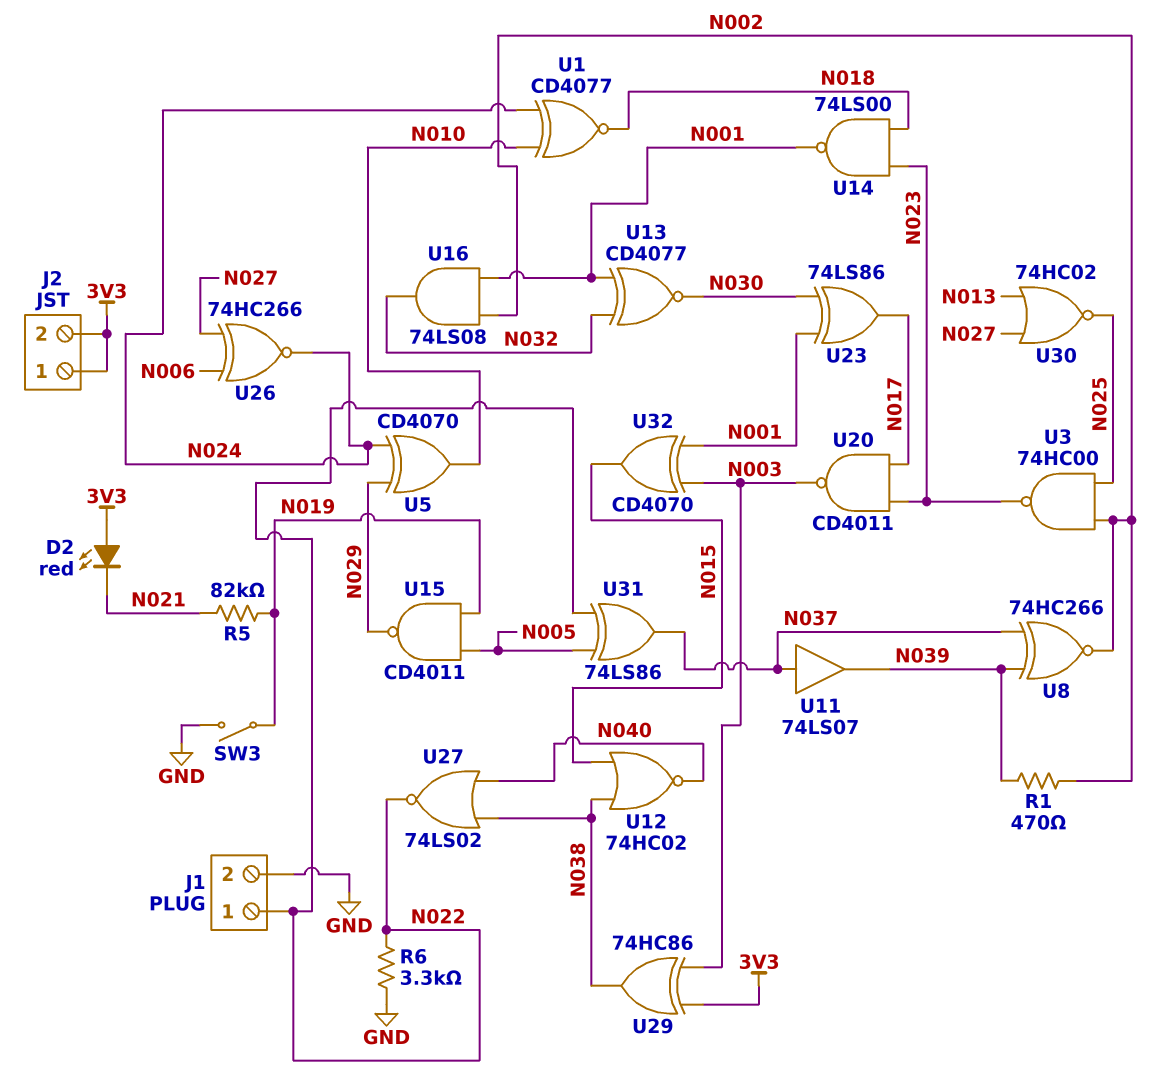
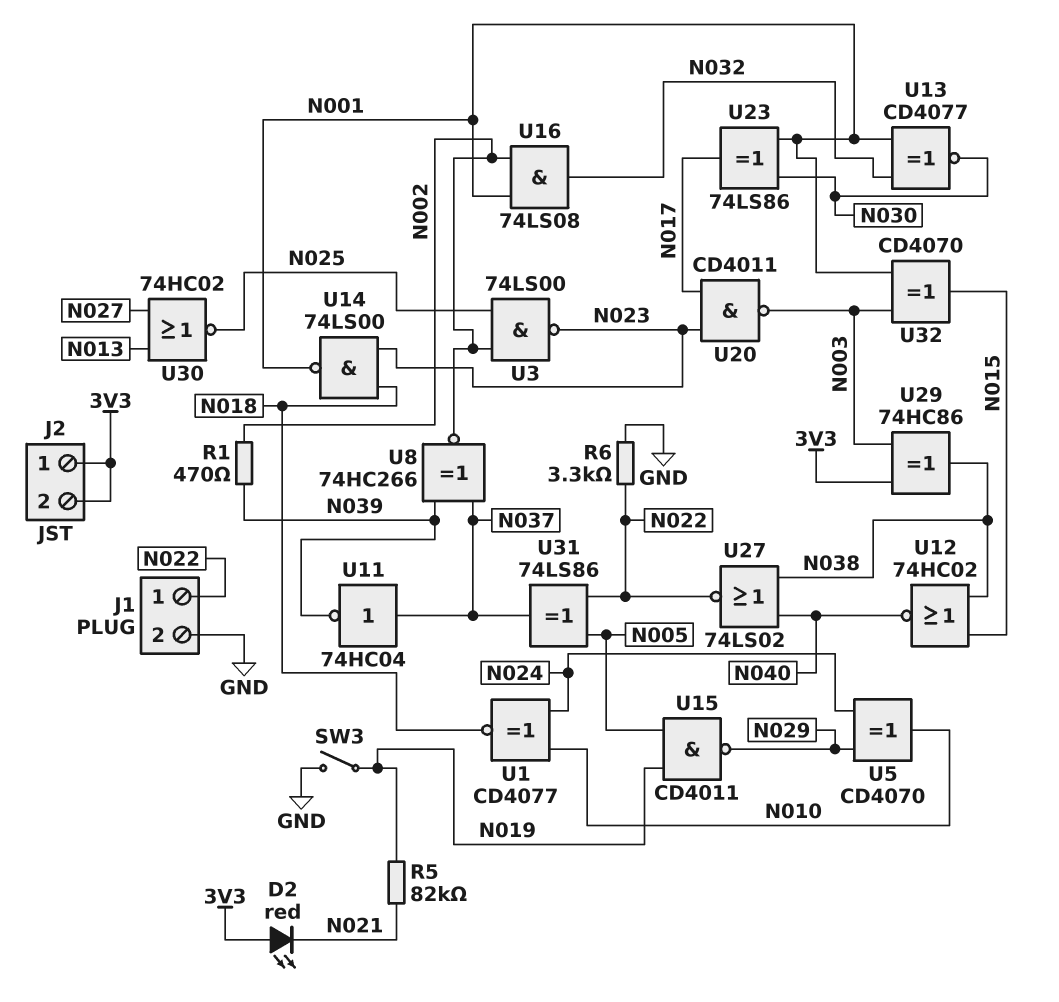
U3: NAND 74HC00 (in N002, in N025, out N023) -> NAND 74LS00 (in N002, in N025, out N023)
U11: buffer 74LS07 (in N037, out N039) -> NOT 74HC04 (in N037, out N039)
U26: XNOR 74HC266 (in N006, in N027, out N024) -> none

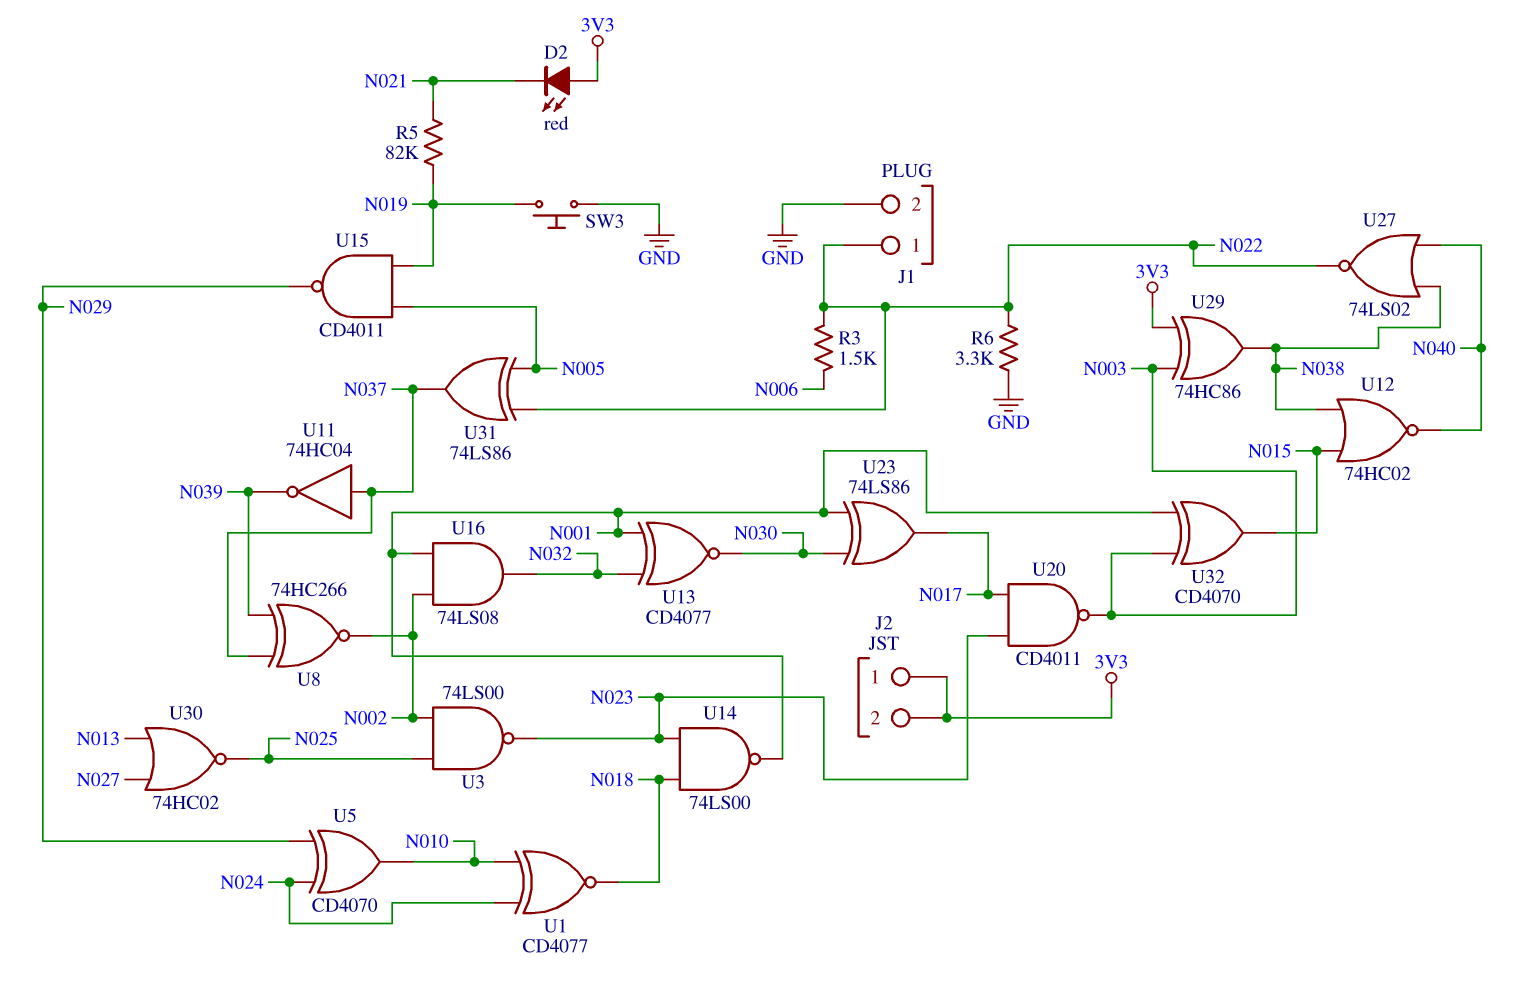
R1: 470 (N002, N039) -> none
R3: none -> 1.5k (N006, N022)
SW3: switch (GND, N019) -> button (GND, N019)

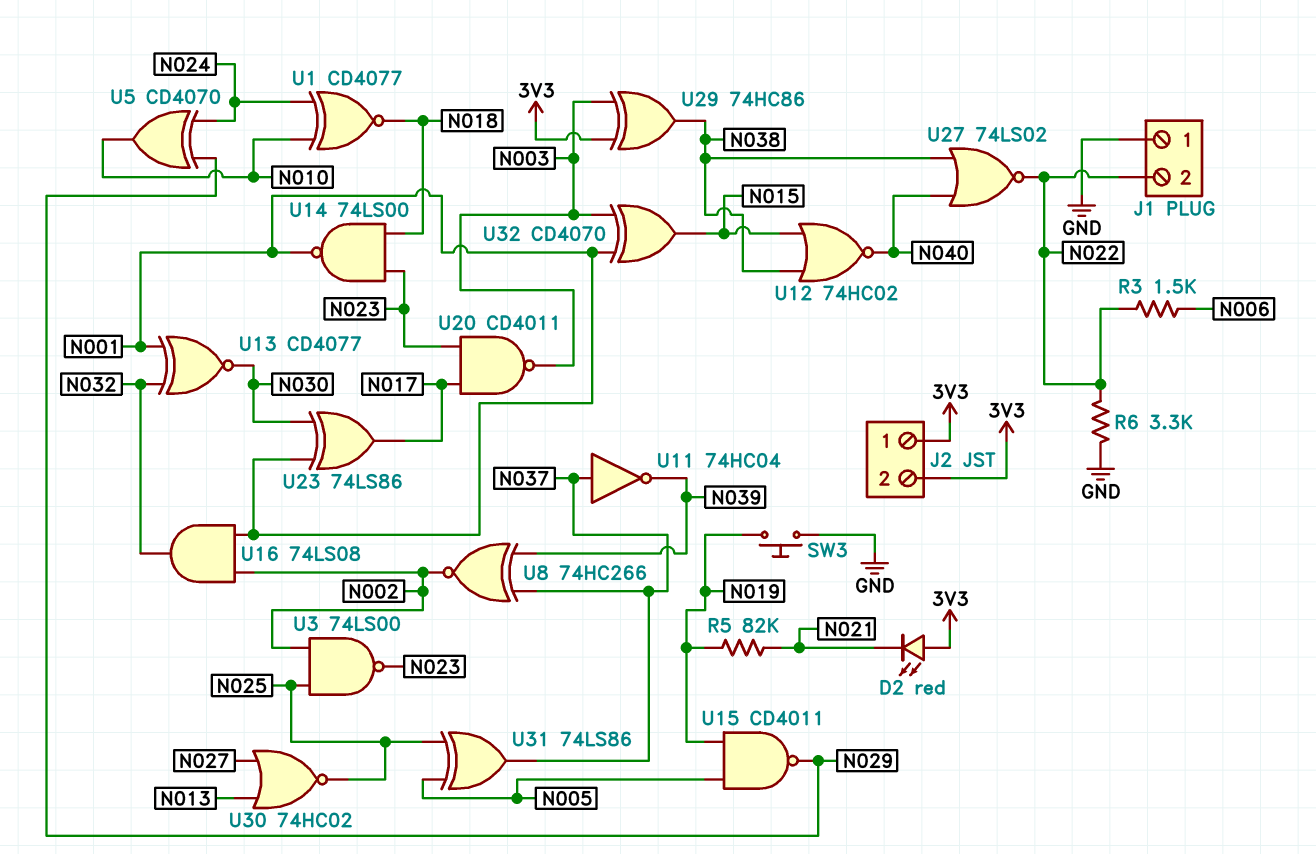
J1 pin 1: N022 -> GND
J1 pin 2: GND -> N022
U31: XOR 74LS86 (in N005, in N022, out N037) -> XOR 74LS86 (in N005, in N025, out N037)

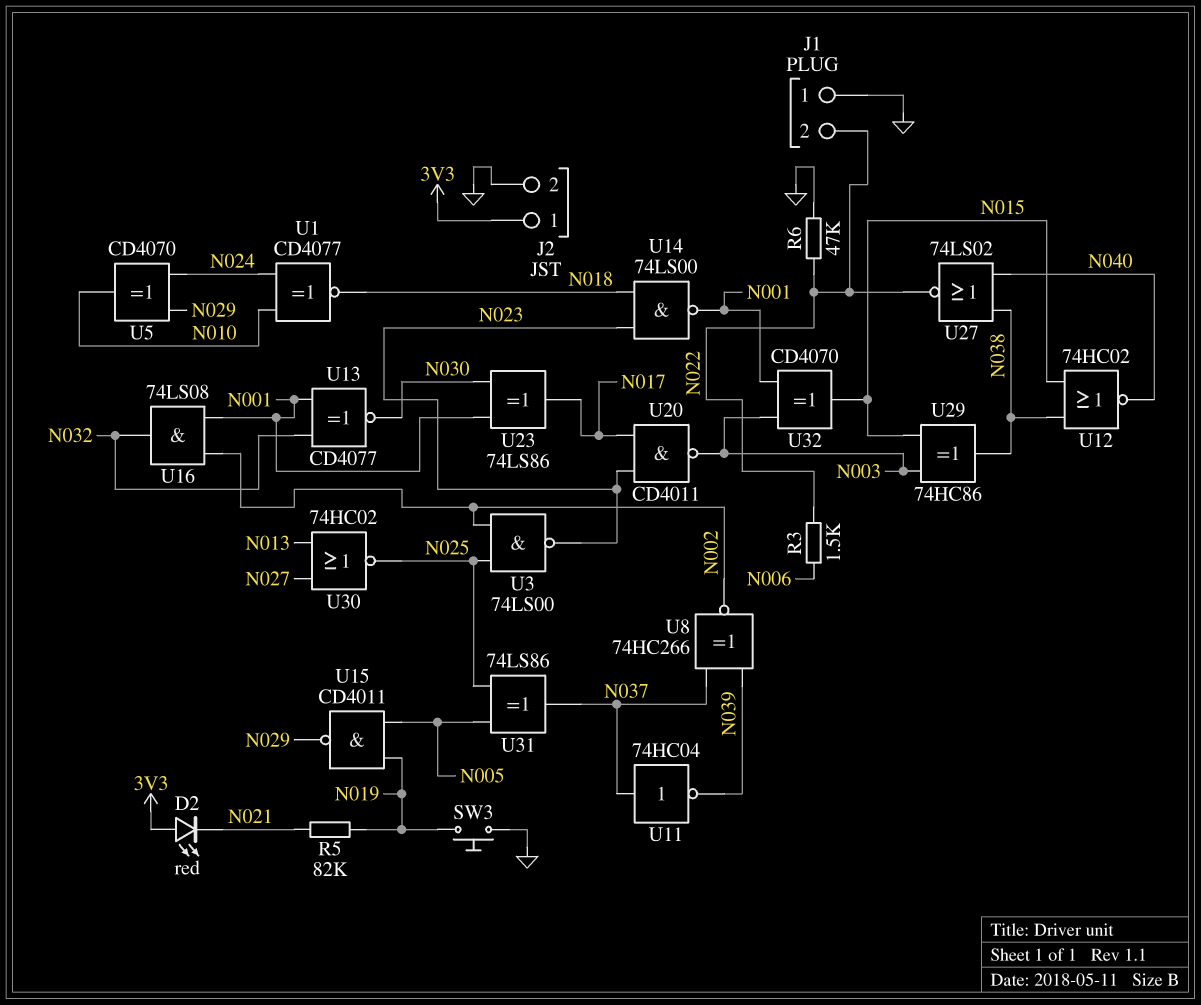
J2 pin 2: 3V3 -> GND
R6: 3.3k (GND, N022) -> 47k (GND, N022)
U29: XOR 74HC86 (in 3V3, in N003, out N038) -> XOR 74HC86 (in N003, in N015, out N038)

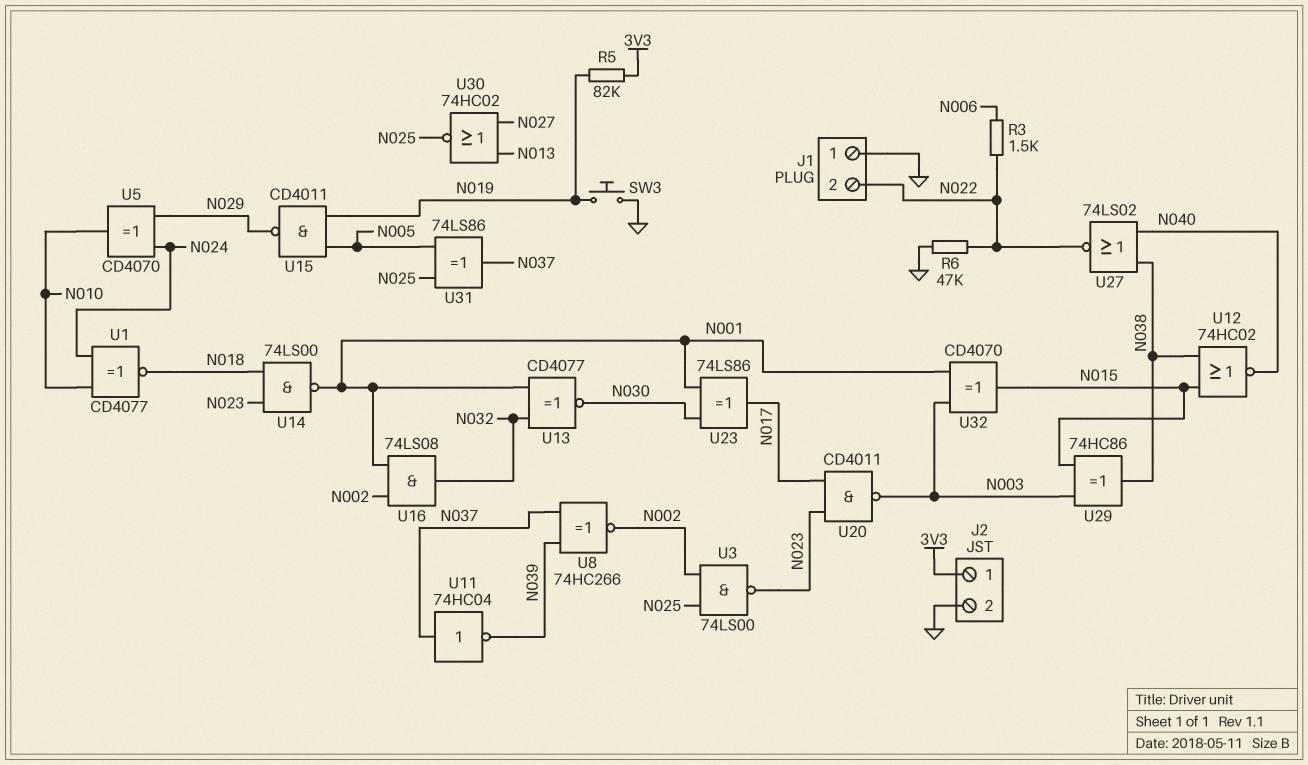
D2: LED red (A 3V3, K N021) -> none
R5: 82k (N019, N021) -> 82k (3V3, N019)

